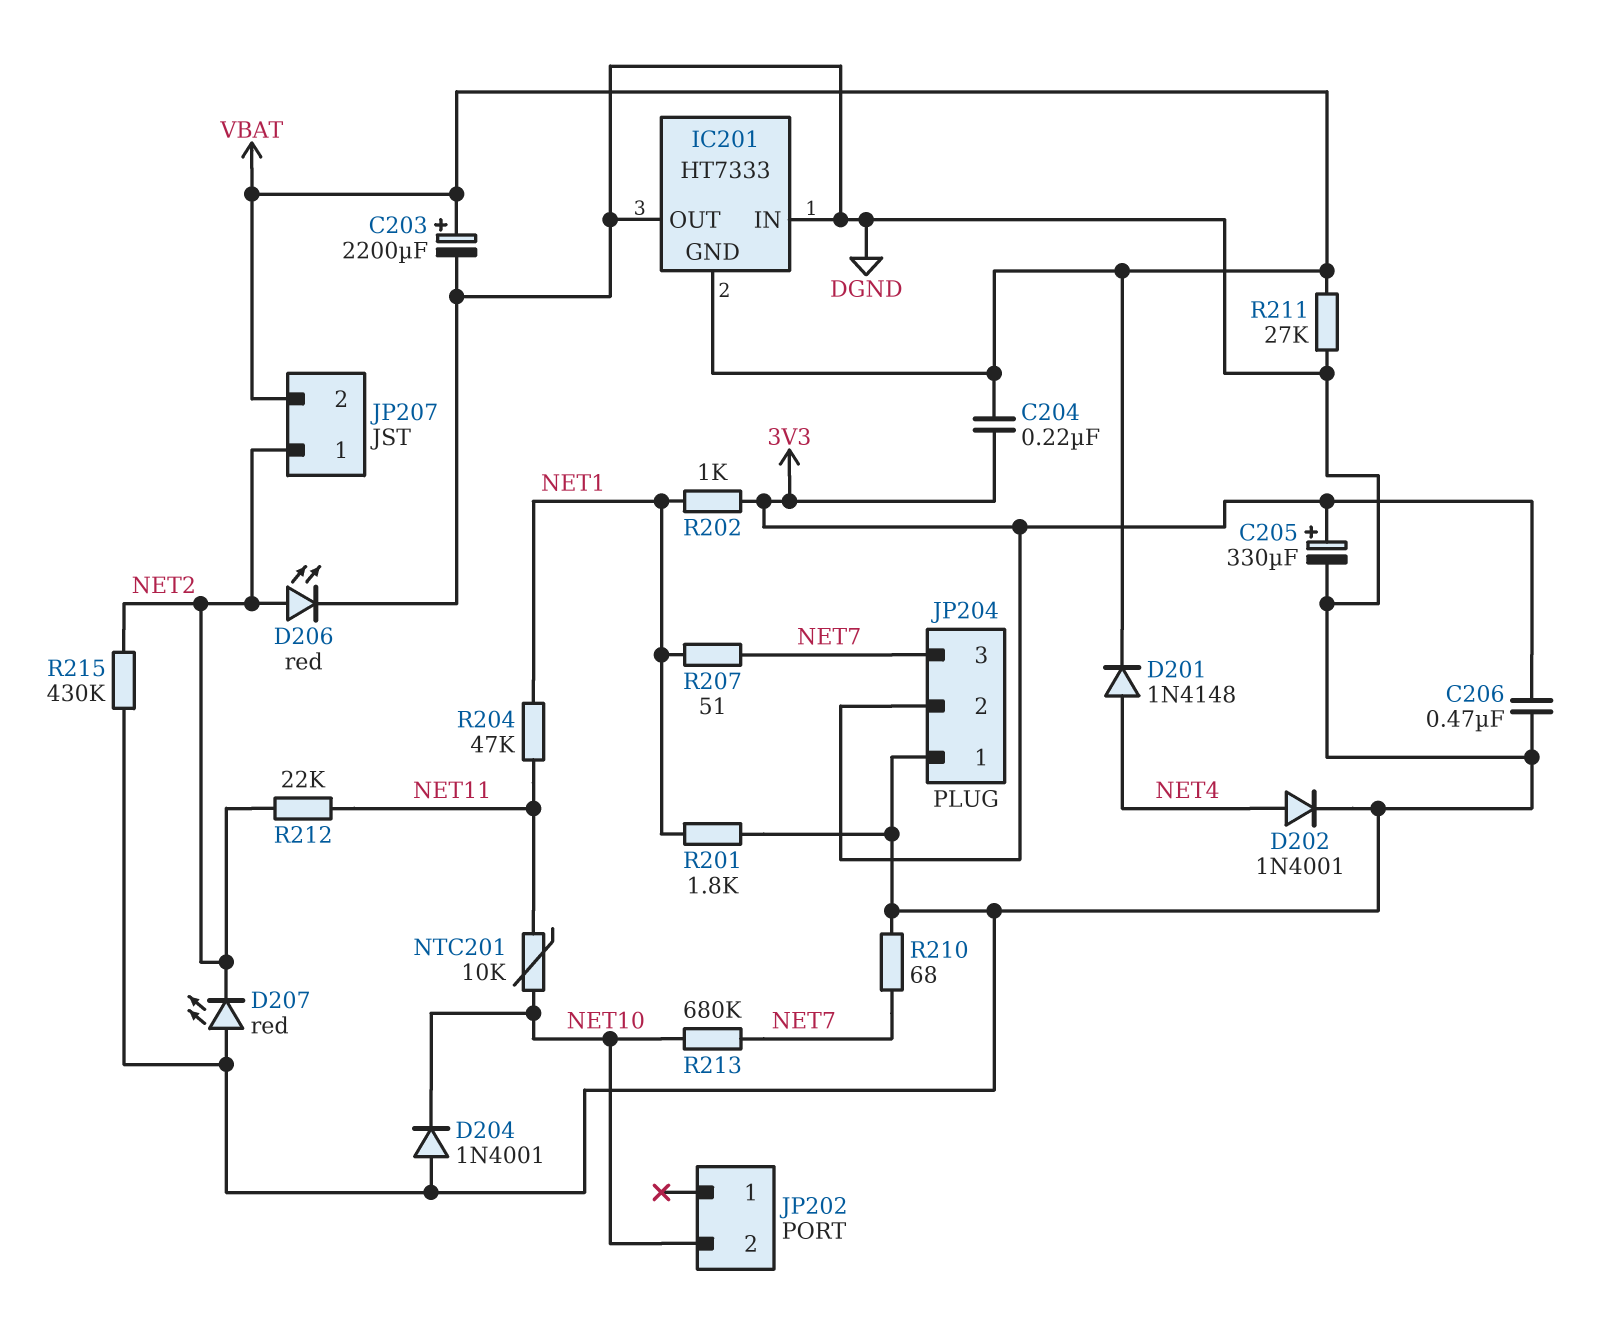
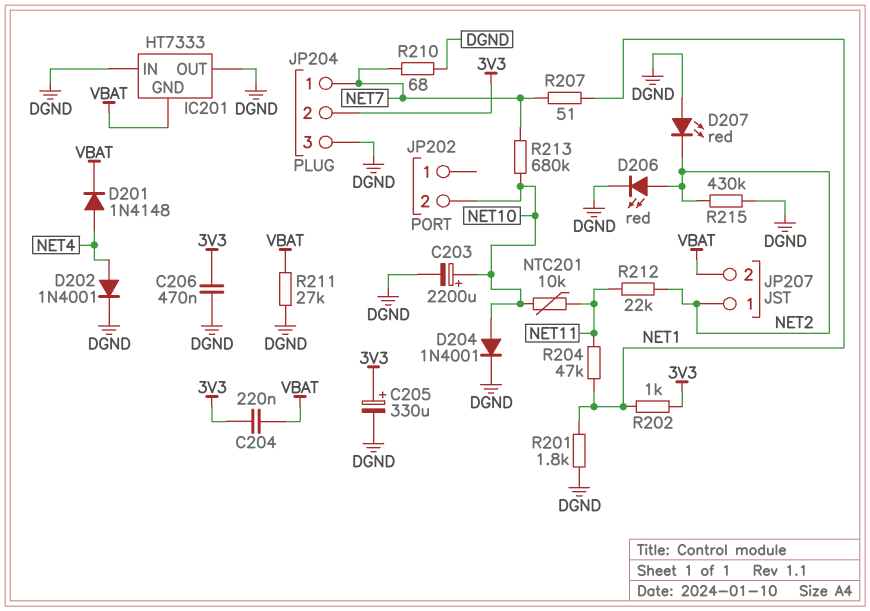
C203: 2200uF (plus VBAT, minus DGND) -> 2200uF (plus NET10, minus DGND)
D204: diode 1N4001 (A DGND, K NET10) -> diode 1N4001 (A NET10, K DGND)
JP204 pin 1: DGND -> NET7
JP204 pin 3: NET7 -> DGND

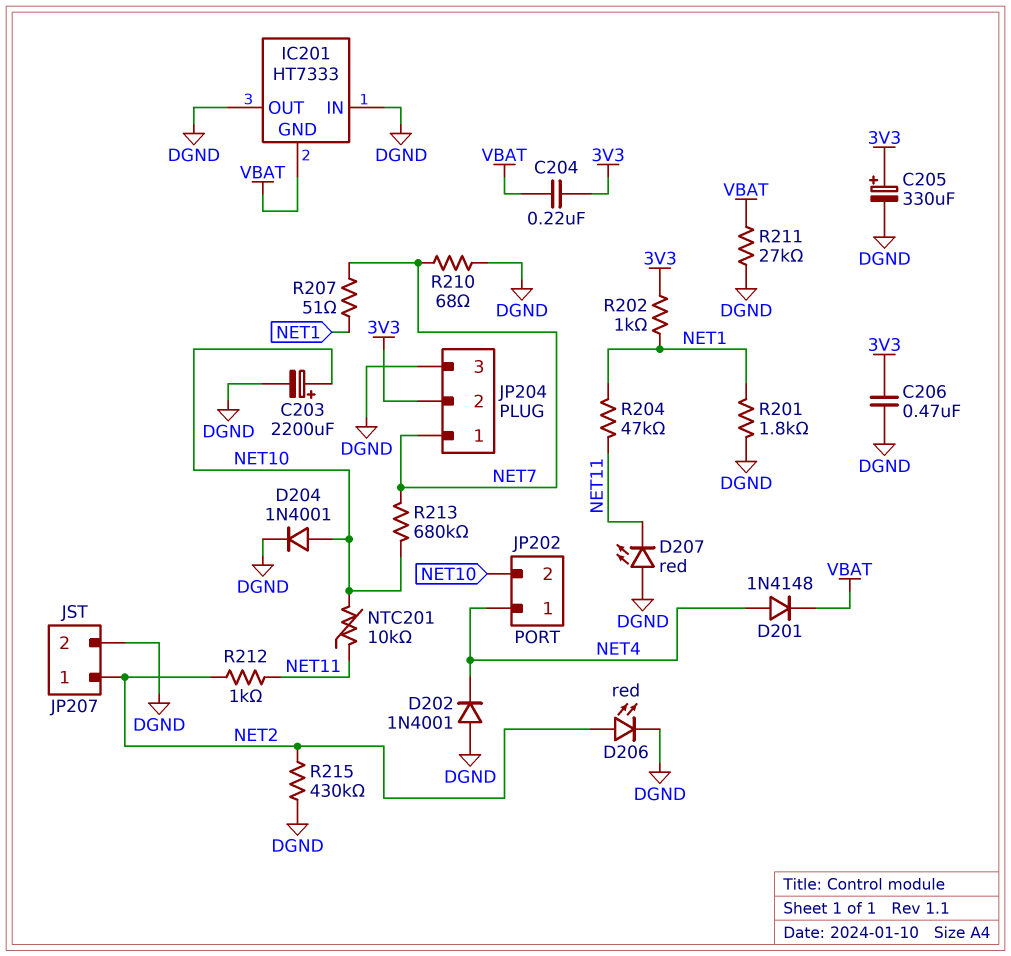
D202: diode 1N4001 (A NET4, K DGND) -> diode 1N4001 (A DGND, K NET4)
D207: LED red (A DGND, K NET2) -> LED red (A DGND, K NET11)
JP202 pin 1: none -> NET4
JP207 pin 2: VBAT -> DGND
R212: 22k (NET2, NET11) -> 1k (NET2, NET11)

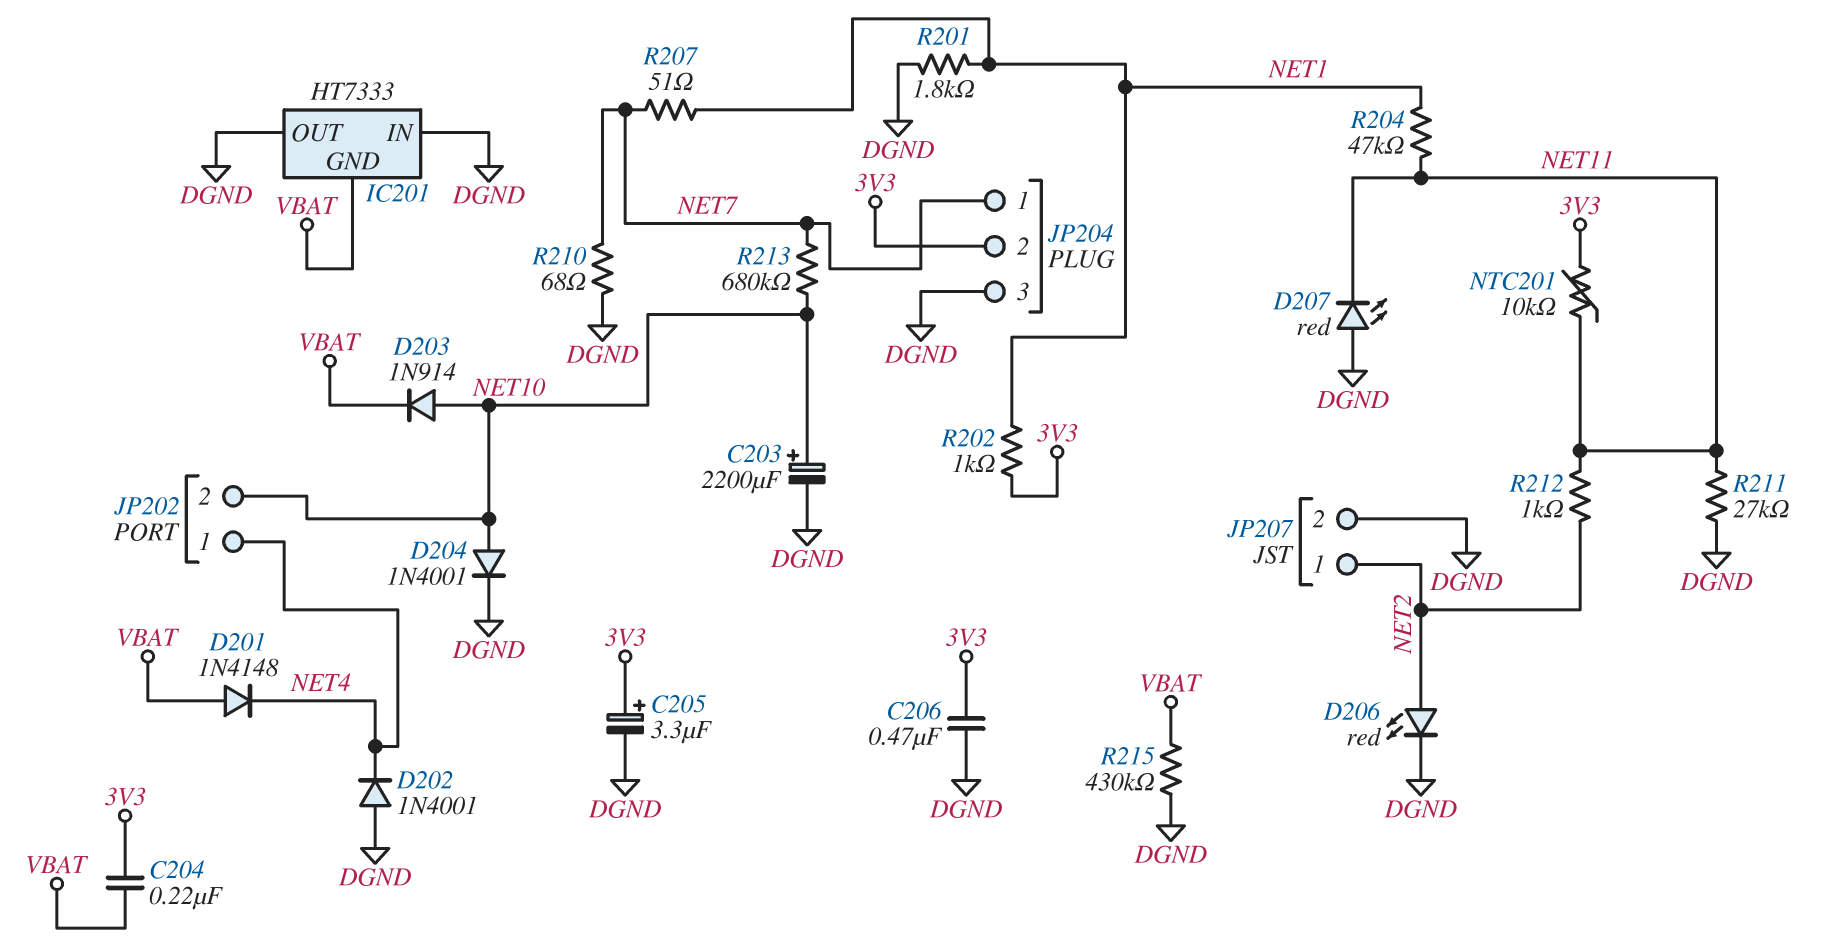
C205: 330uF (plus 3V3, minus DGND) -> 3.3uF (plus 3V3, minus DGND)
D201: diode 1N4148 (A NET4, K VBAT) -> diode 1N4148 (A VBAT, K NET4)
D203: none -> diode 1N914 (A NET10, K VBAT)
NTC201: 10k (NET10, NET11) -> 10k (3V3, NET11)
R211: 27k (DGND, VBAT) -> 27k (DGND, NET11)
R215: 430k (DGND, NET2) -> 430k (DGND, VBAT)

